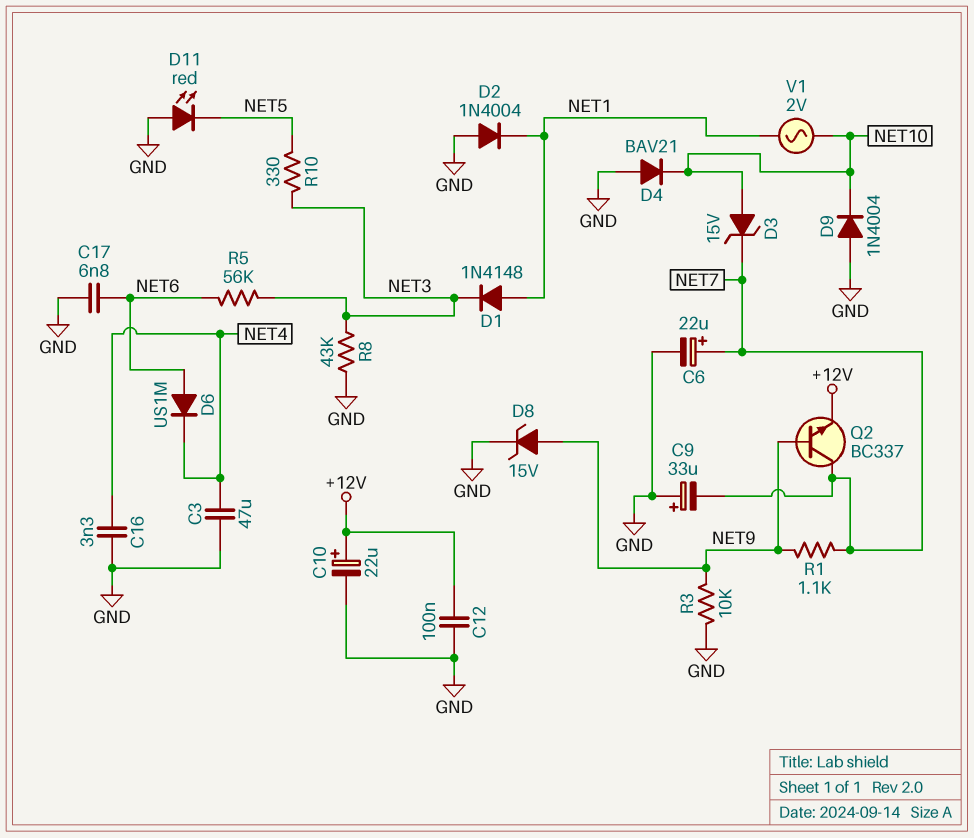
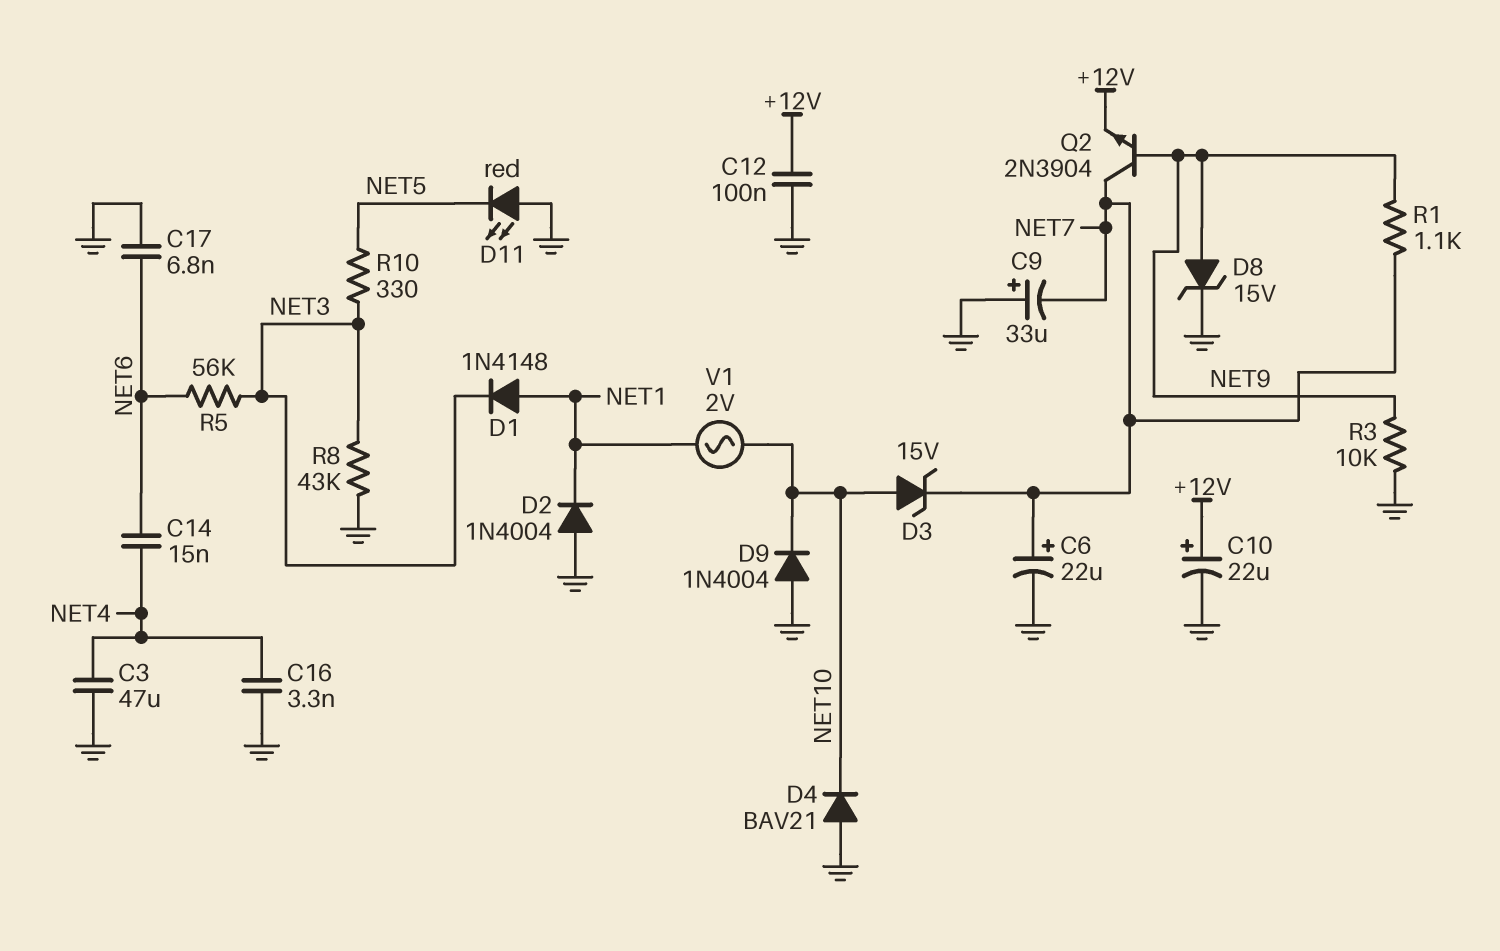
C14: none -> 15nF (NET4, NET6)
D6: diode US1M (A NET6, K NET4) -> none
Q2: NPN BC337 (B NET9, C NET7, E +12V) -> NPN 2N3904 (B NET9, C NET7, E +12V)

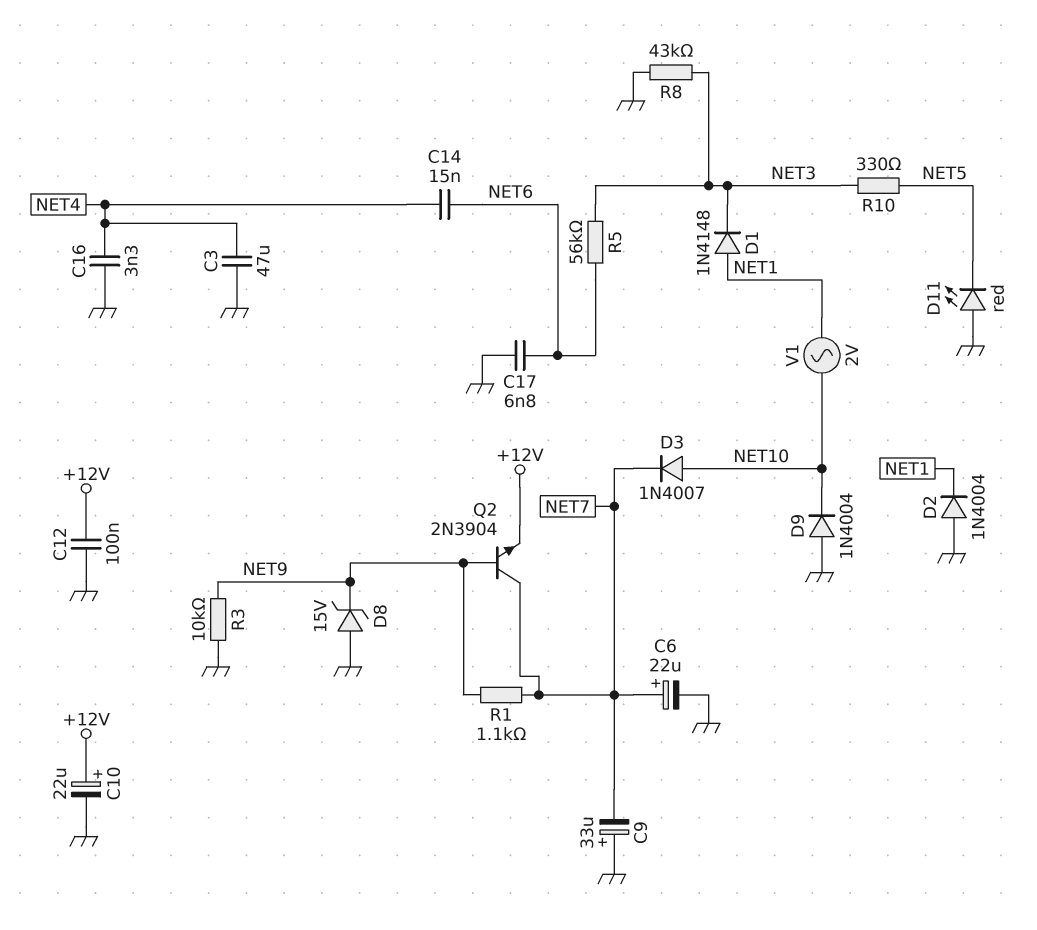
D3: zener 15V (A NET10, K NET7) -> diode 1N4007 (A NET10, K NET7)
D4: diode BAV21 (A GND, K NET10) -> none
D8: zener 15V (A NET9, K GND) -> zener 15V (A GND, K NET9)

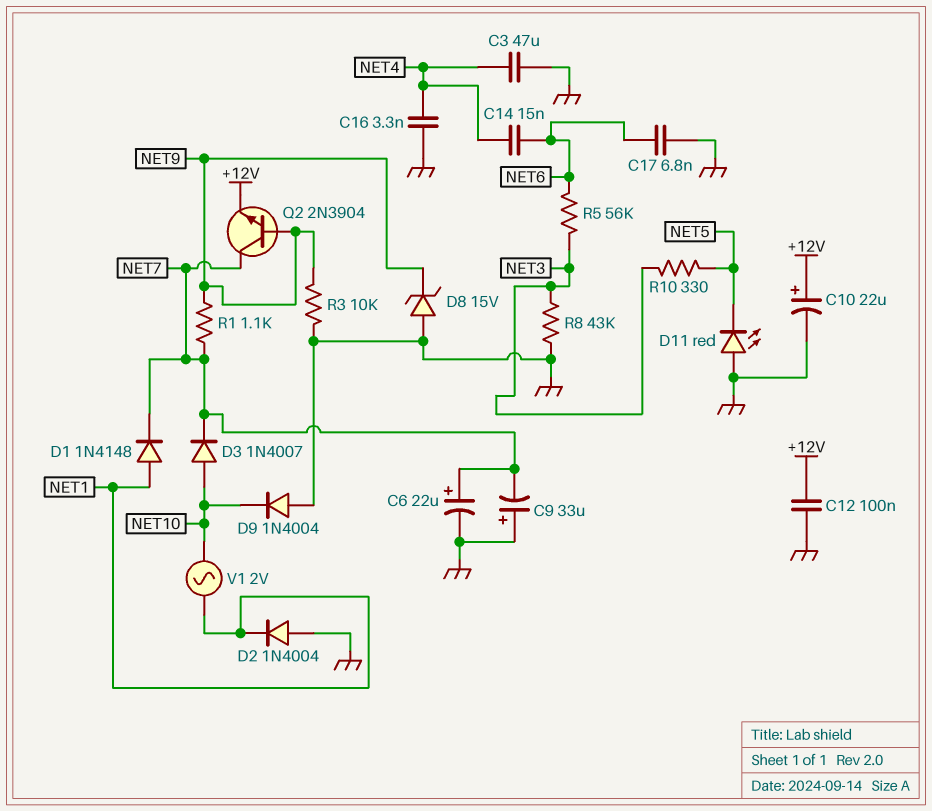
D1: diode 1N4148 (A NET1, K NET3) -> diode 1N4148 (A NET1, K NET7)

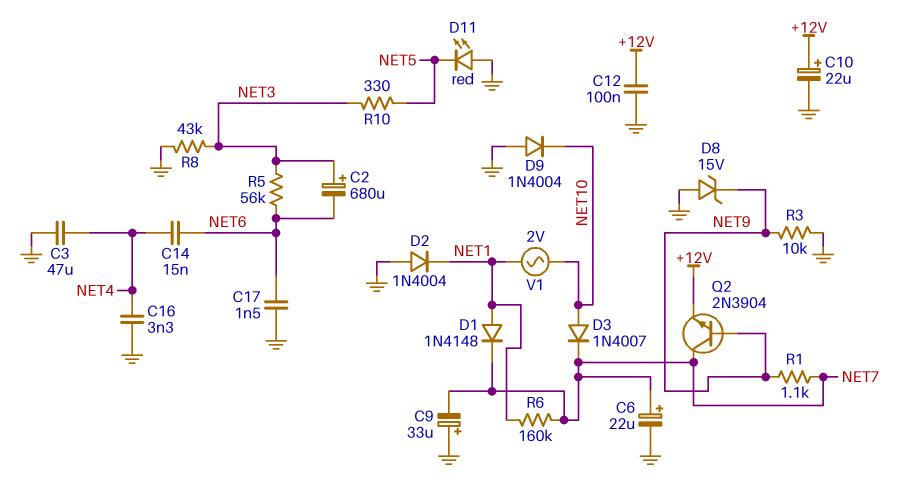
C2: none -> 680uF (plus NET3, minus NET6)
C17: 6.8nF (GND, NET6) -> 1.5nF (GND, NET6)
R6: none -> 160k (NET1, NET7)

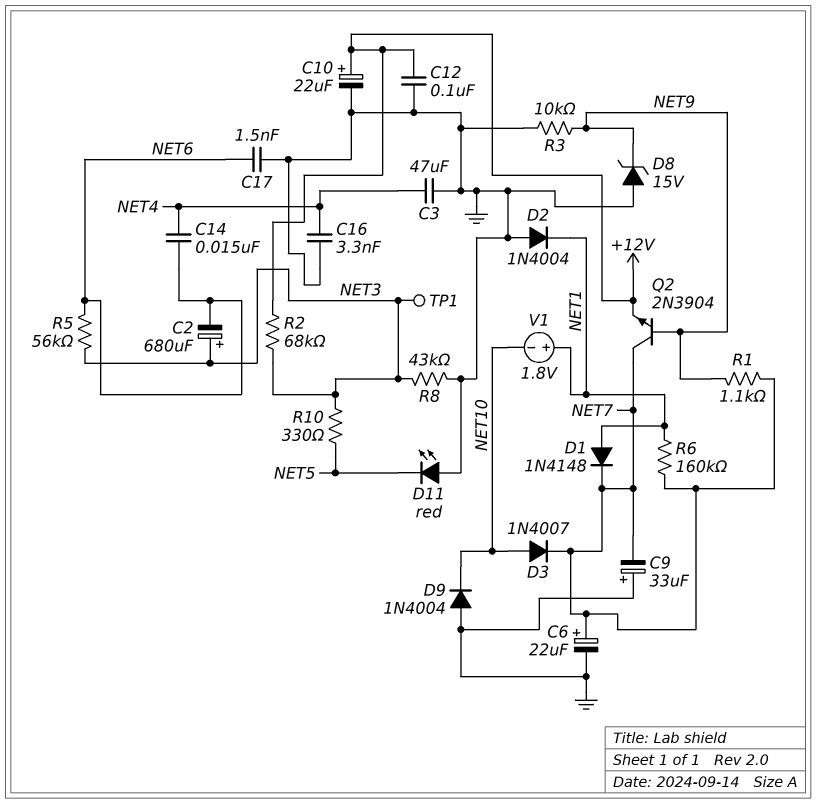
R2: none -> 68k (+12V, NET3)
TP1: none -> test point (NET3)
V1: AC 2V (NET1, NET10) -> 1.8V (plus NET1, minus NET10)

